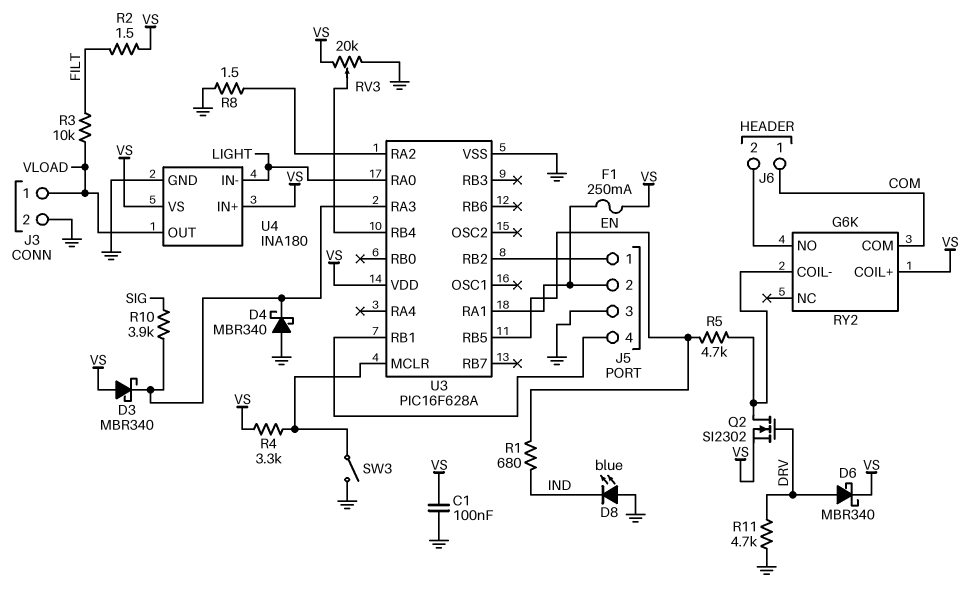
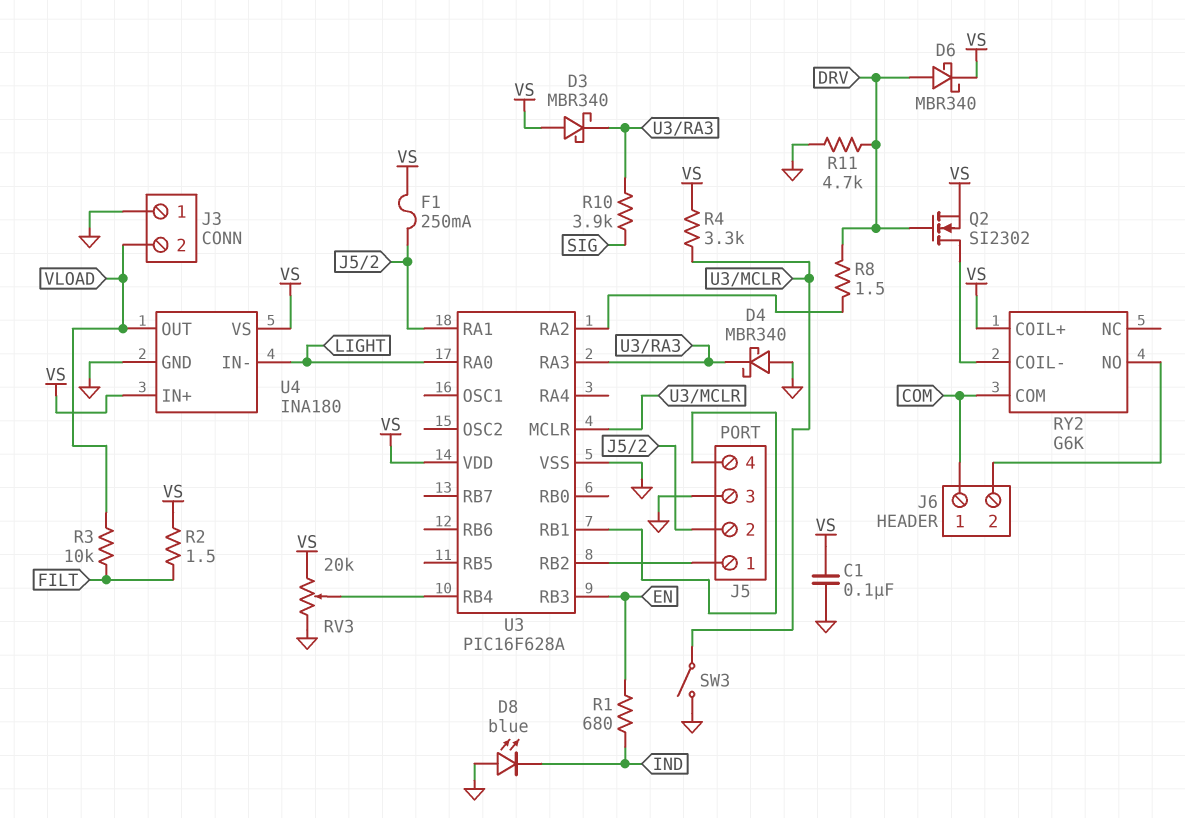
J3 pin 1: VLOAD -> GND
J3 pin 2: GND -> VLOAD
R5: 4.7k (EN, RY2/COIL-) -> none
R8: 1.5 (GND, U3/RA2) -> 1.5 (DRV, U3/RA2)
U3 pin RB3: none -> EN
U3 pin RB5: EN -> none

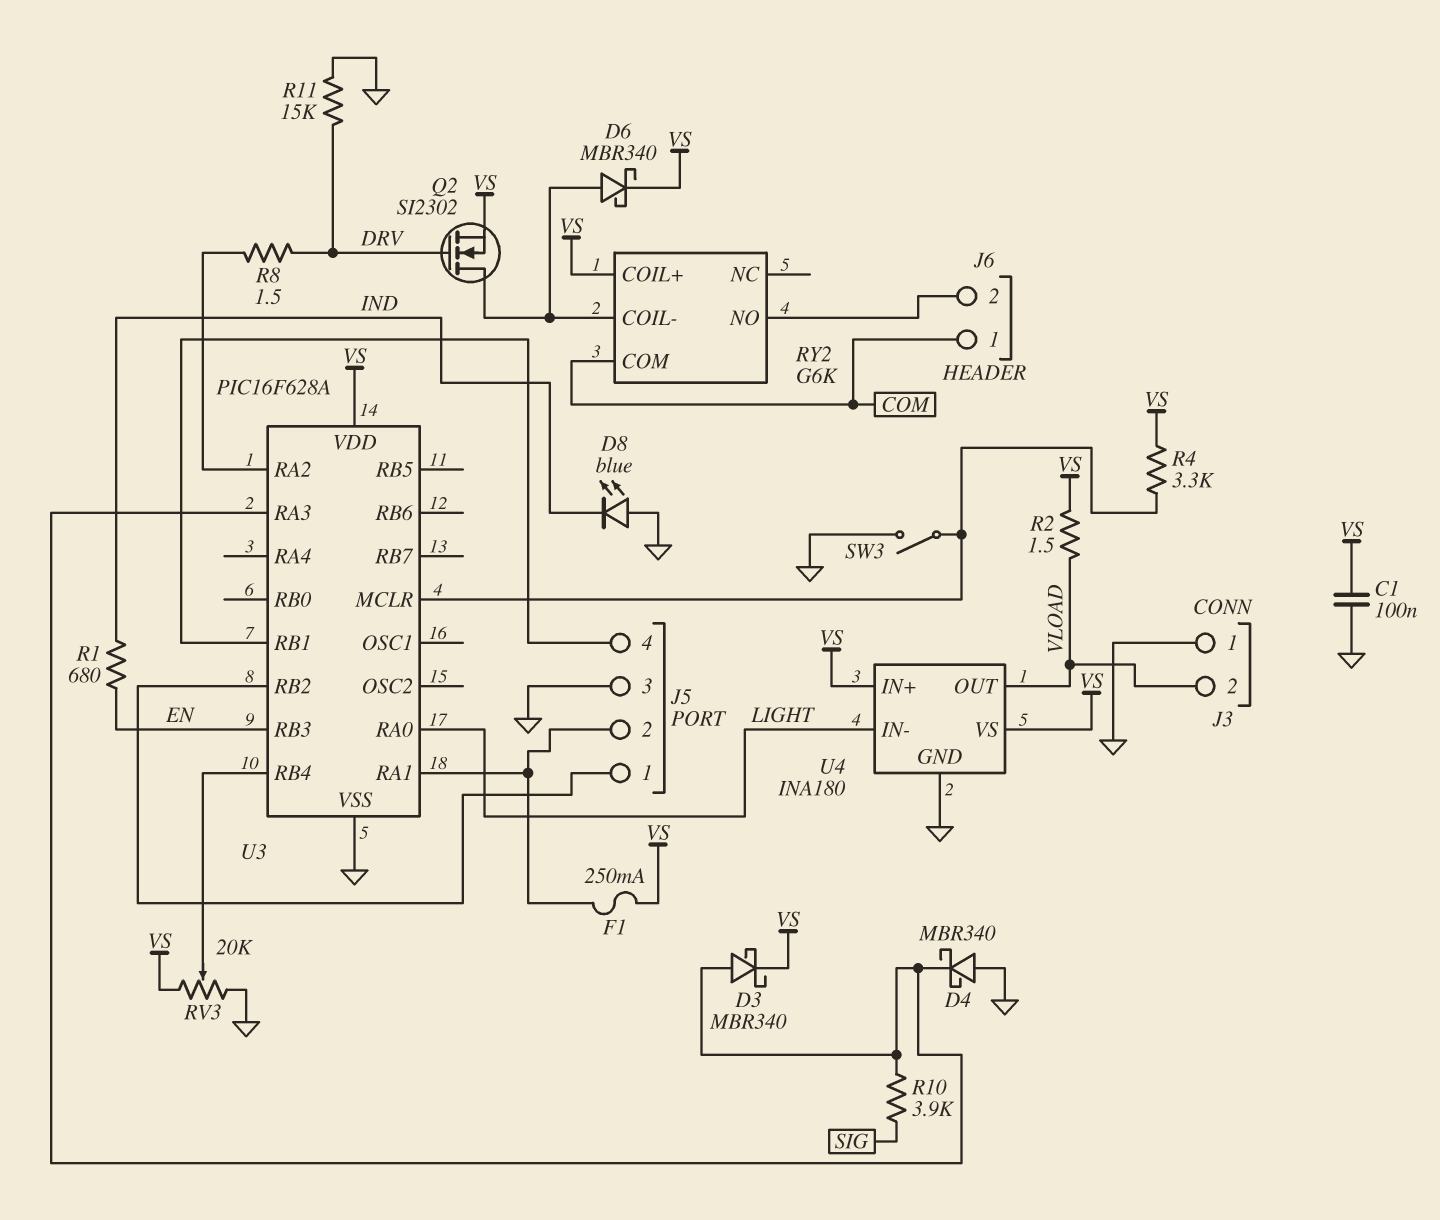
D3: schottky MBR340 (A VS, K U3/RA3) -> schottky MBR340 (A U3/RA3, K VS)
D6: schottky MBR340 (A DRV, K VS) -> schottky MBR340 (A RY2/COIL-, K VS)
R2: 1.5 (FILT, VS) -> 1.5 (VLOAD, VS)
R3: 10k (FILT, VLOAD) -> none
R11: 4.7k (DRV, GND) -> 15k (DRV, GND)

